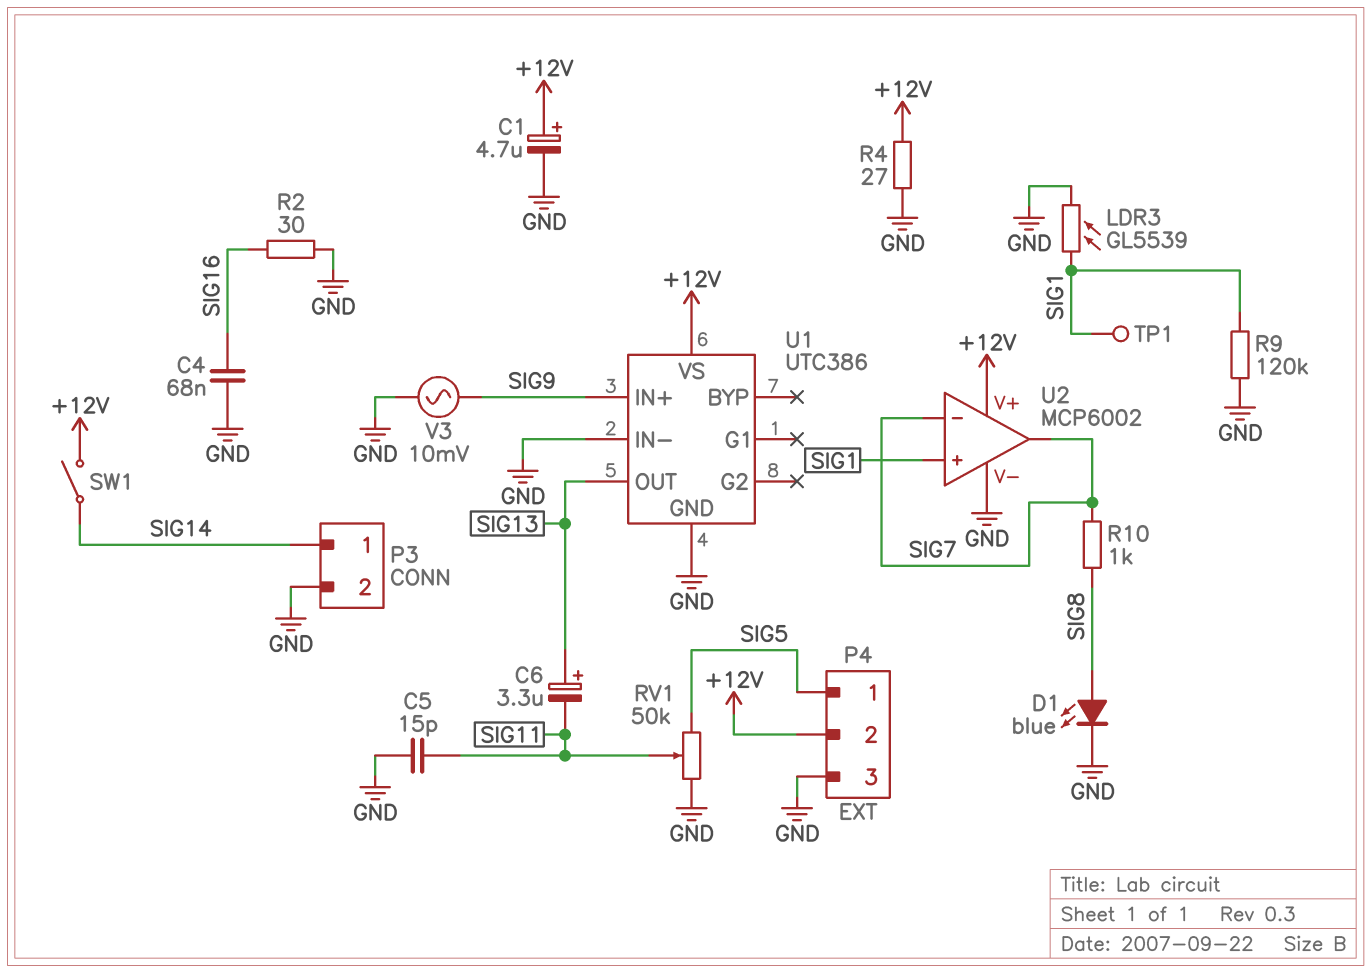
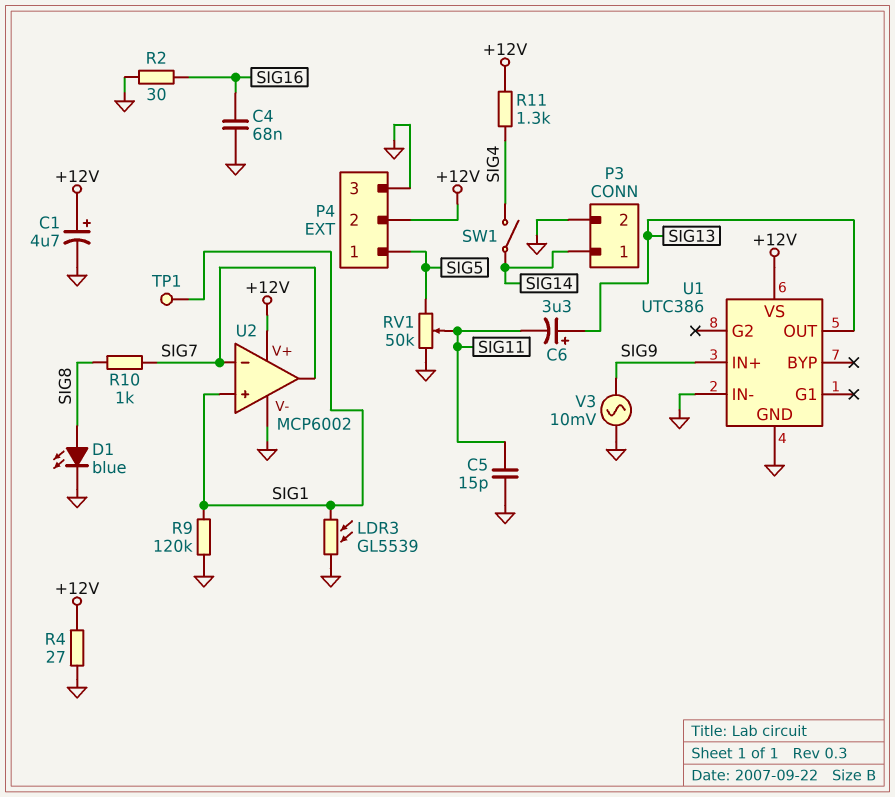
R11: none -> 1.3k (+12V, SIG4)
SW1: switch (+12V, SIG14) -> switch (SIG4, SIG14)

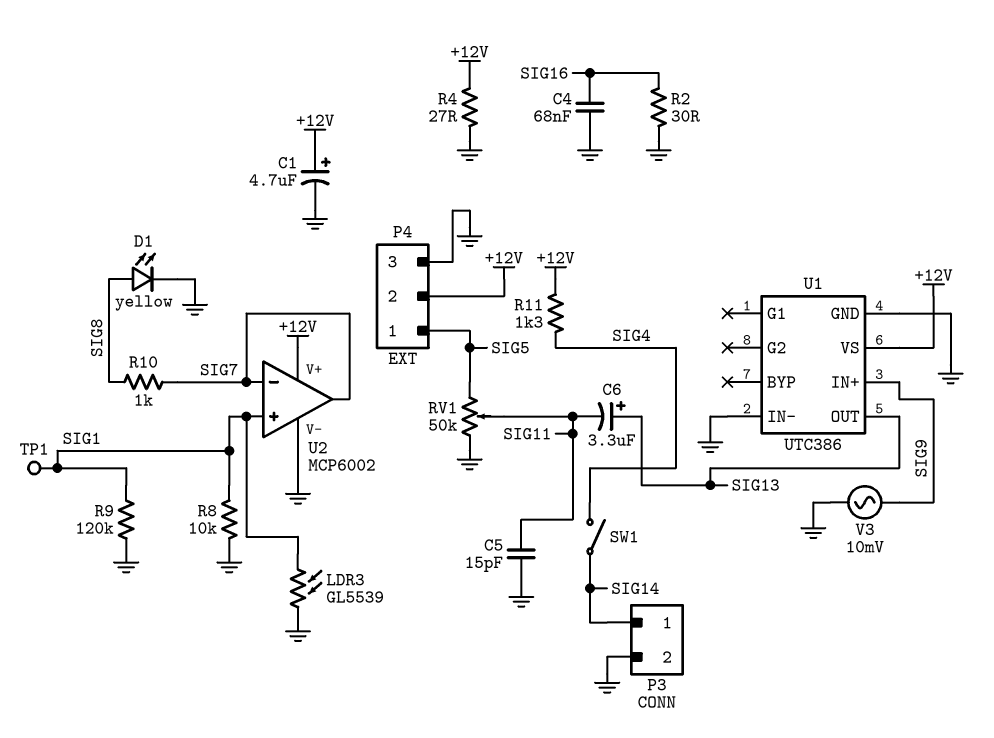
D1: LED blue (A SIG8, K GND) -> LED yellow (A SIG8, K GND)
R8: none -> 10k (GND, SIG1)

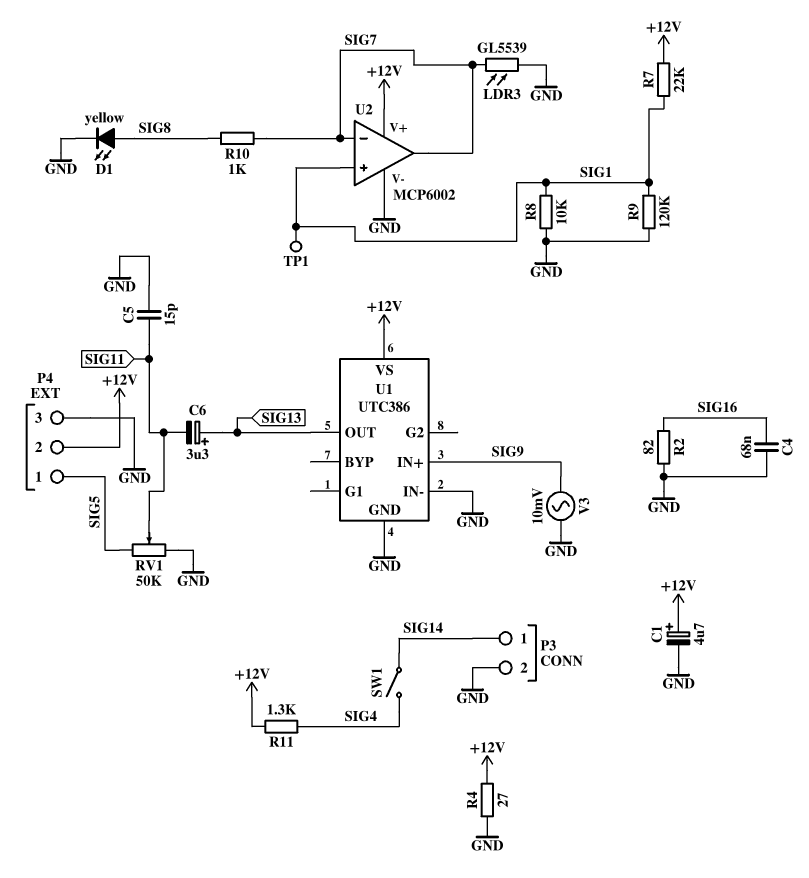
LDR3: GL5539 (GND, SIG1) -> GL5539 (GND, SIG7)
R2: 30 (GND, SIG16) -> 82 (GND, SIG16)
R7: none -> 22k (+12V, SIG1)

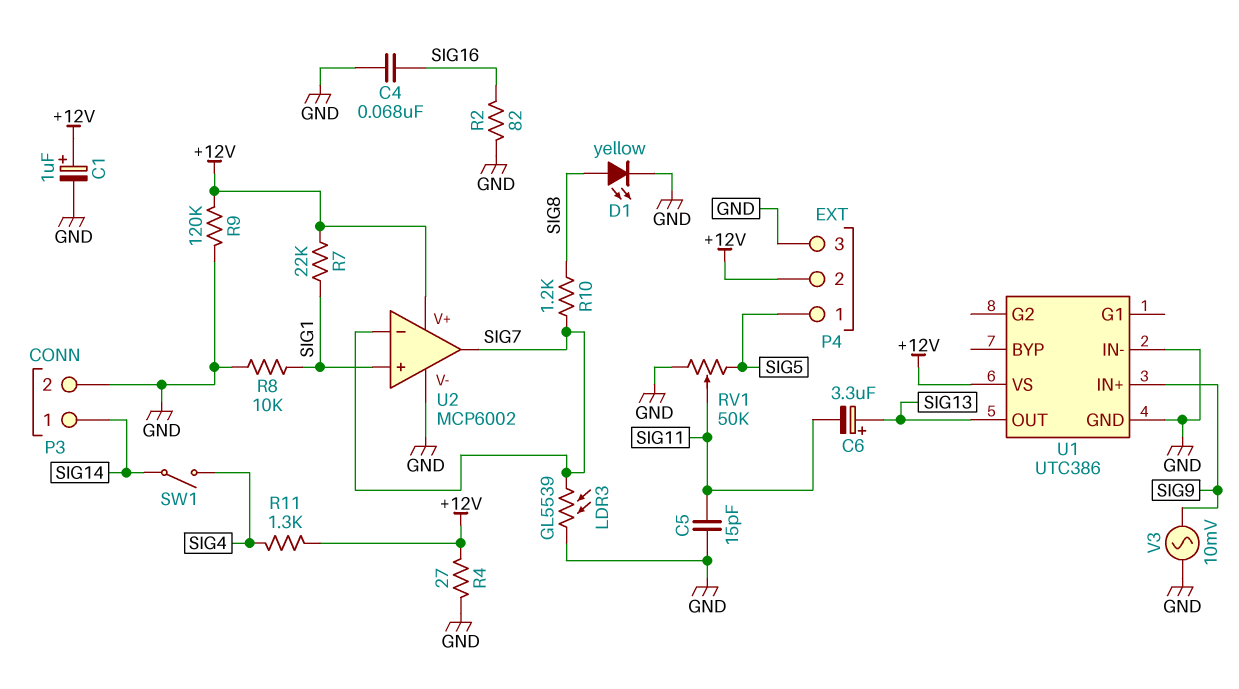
C1: 4.7uF (plus +12V, minus GND) -> 1uF (plus +12V, minus GND)
R9: 120k (GND, SIG1) -> 120k (+12V, GND)
R10: 1k (SIG7, SIG8) -> 1.2k (SIG7, SIG8)
TP1: test point (SIG1) -> none

